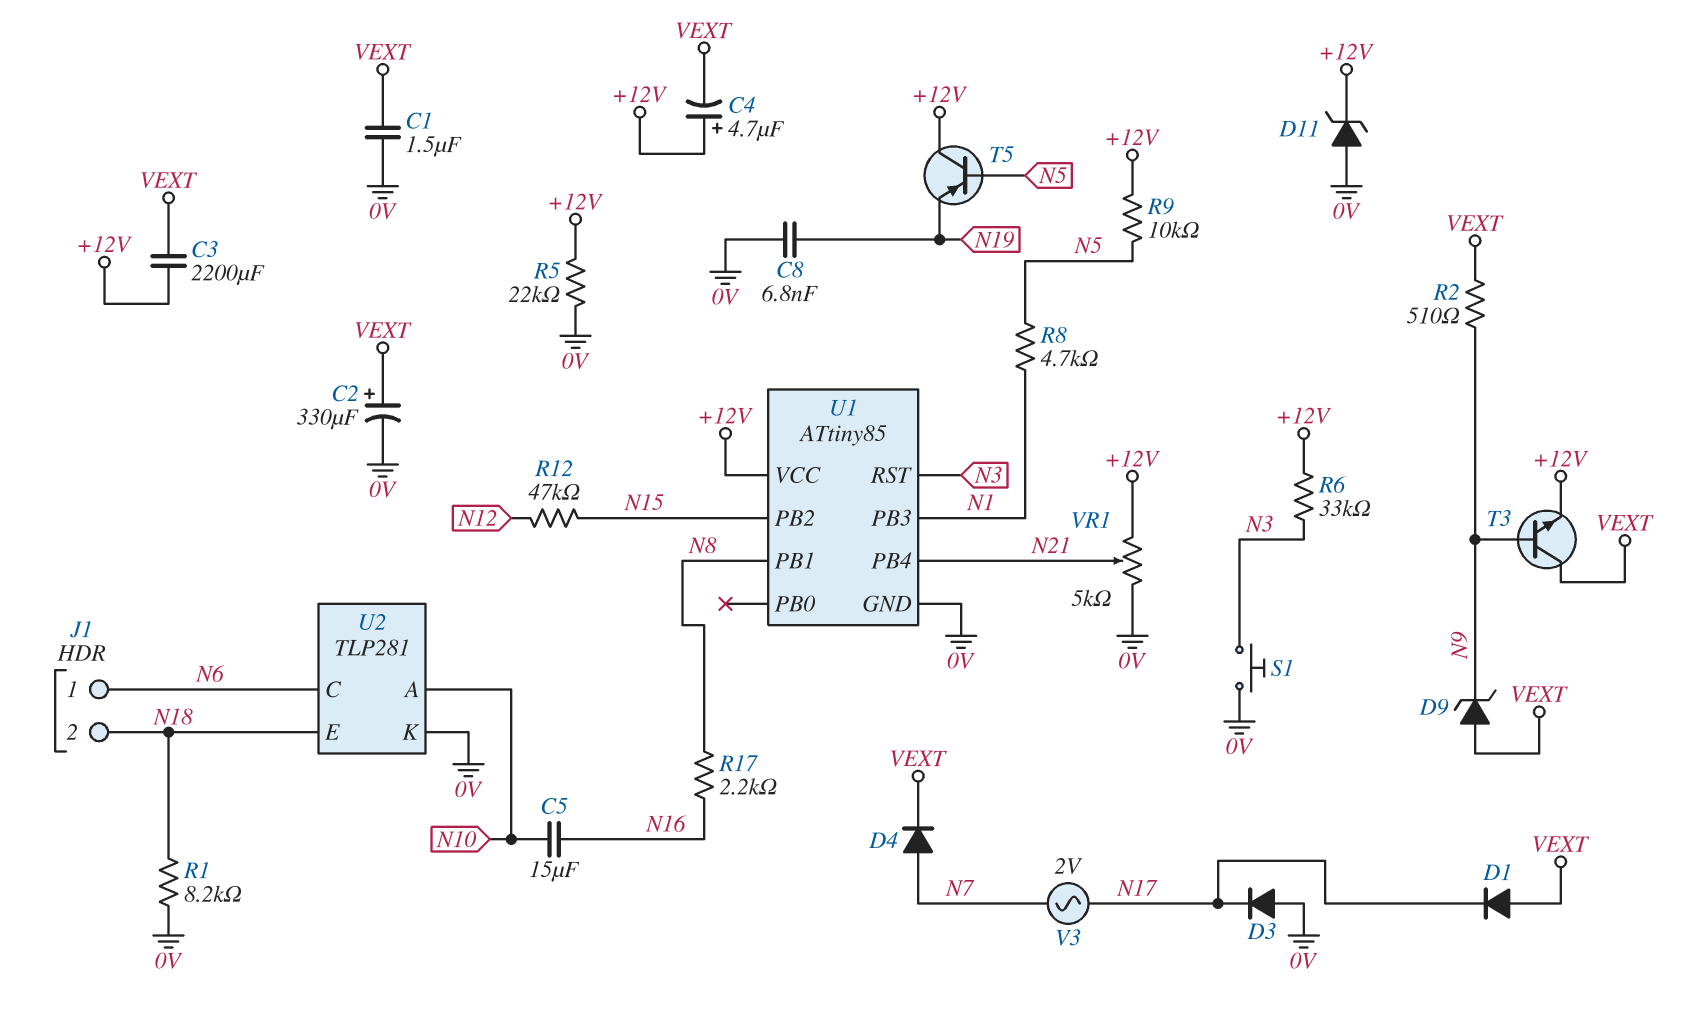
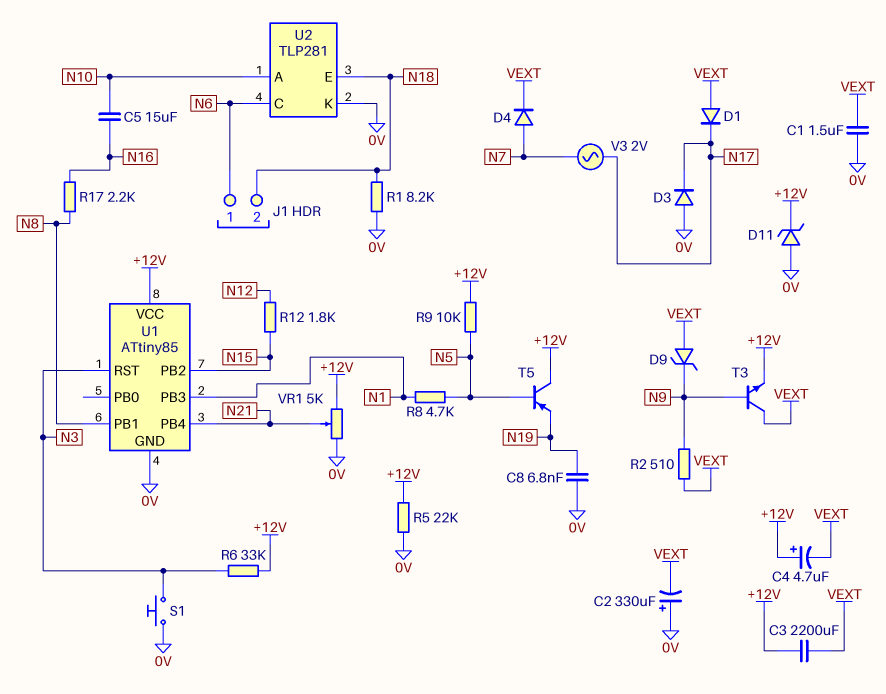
C2: 330uF (plus VEXT, minus 0V) -> 330uF (plus 0V, minus VEXT)
R12: 47k (N12, N15) -> 1.8k (N12, N15)

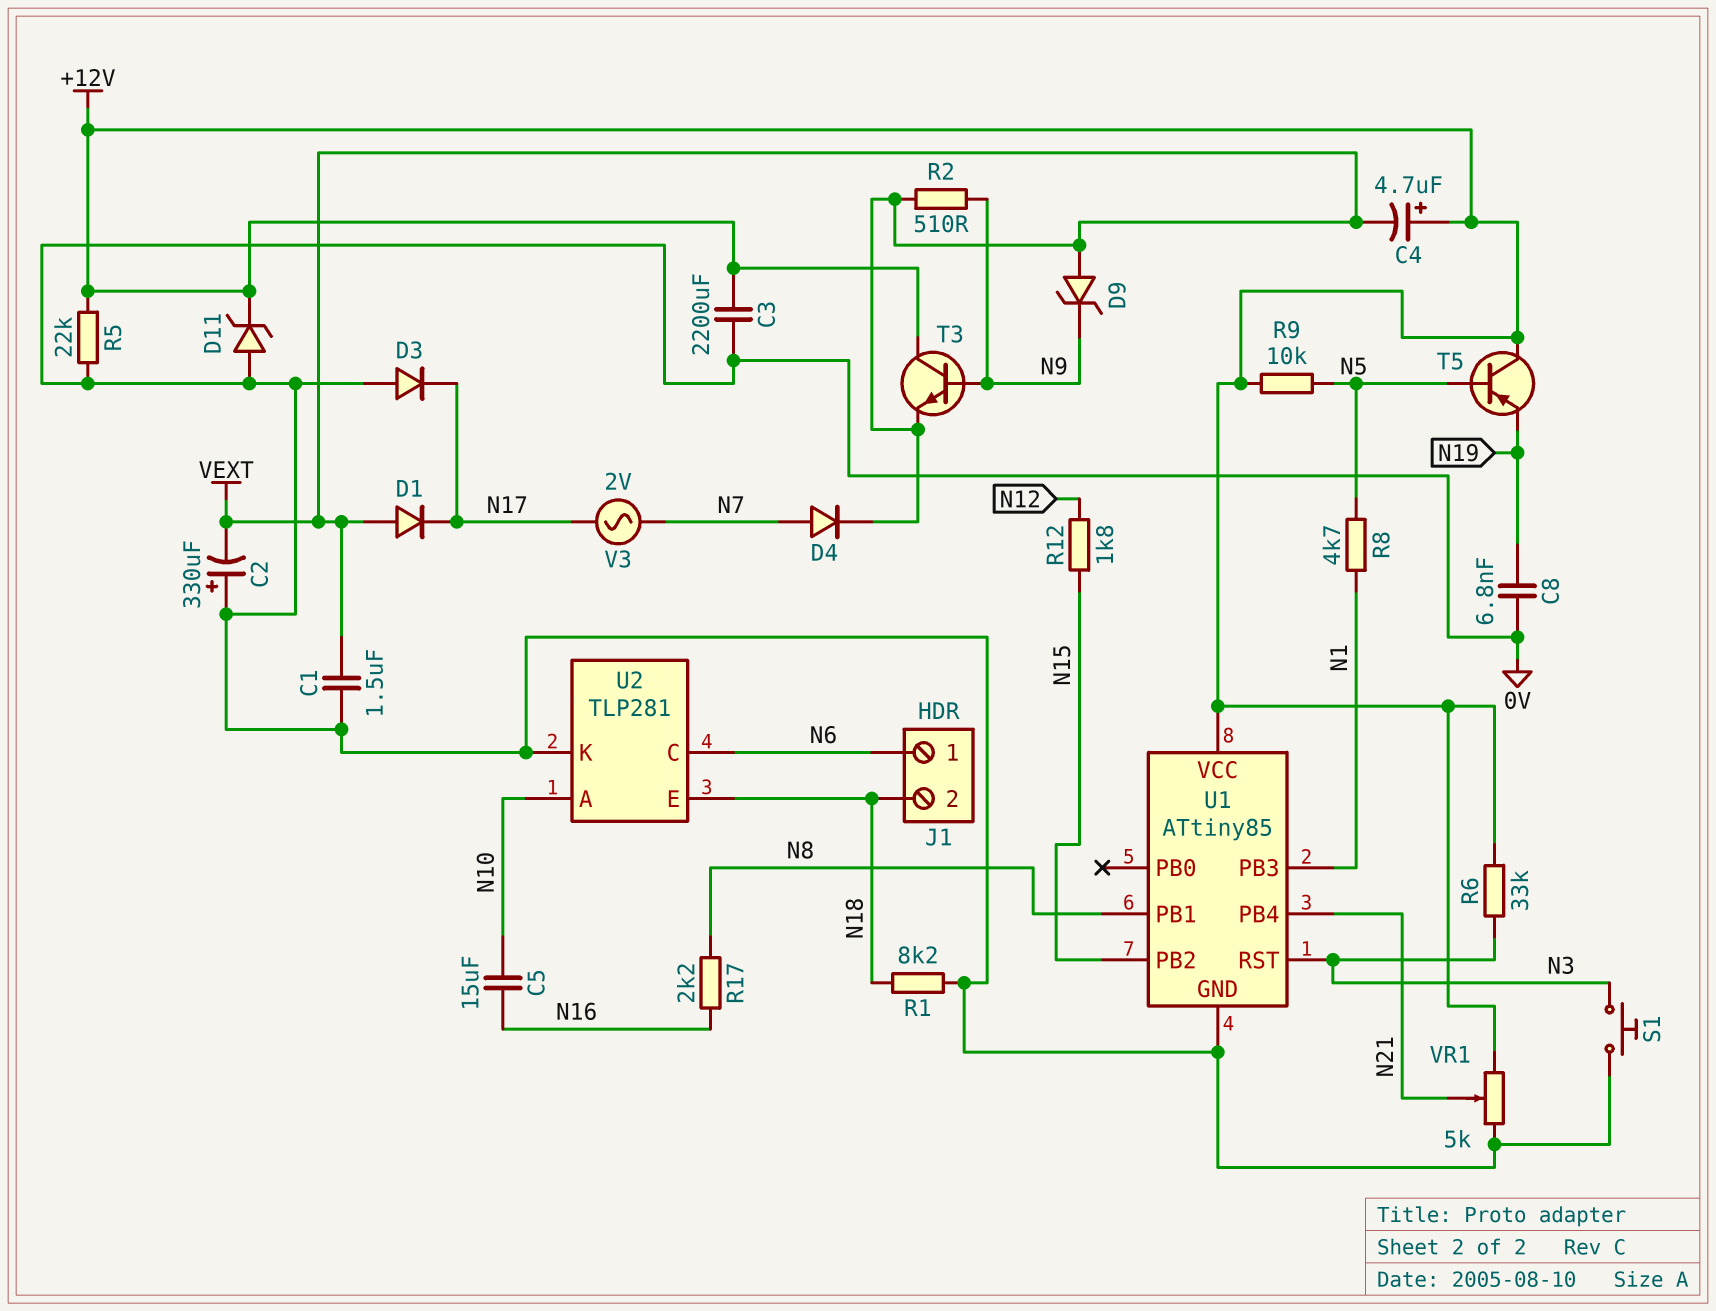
C3: 2200uF (+12V, VEXT) -> 2200uF (+12V, 0V)
T3: NPN (B N9, C VEXT, E +12V) -> NPN (B N9, C +12V, E VEXT)

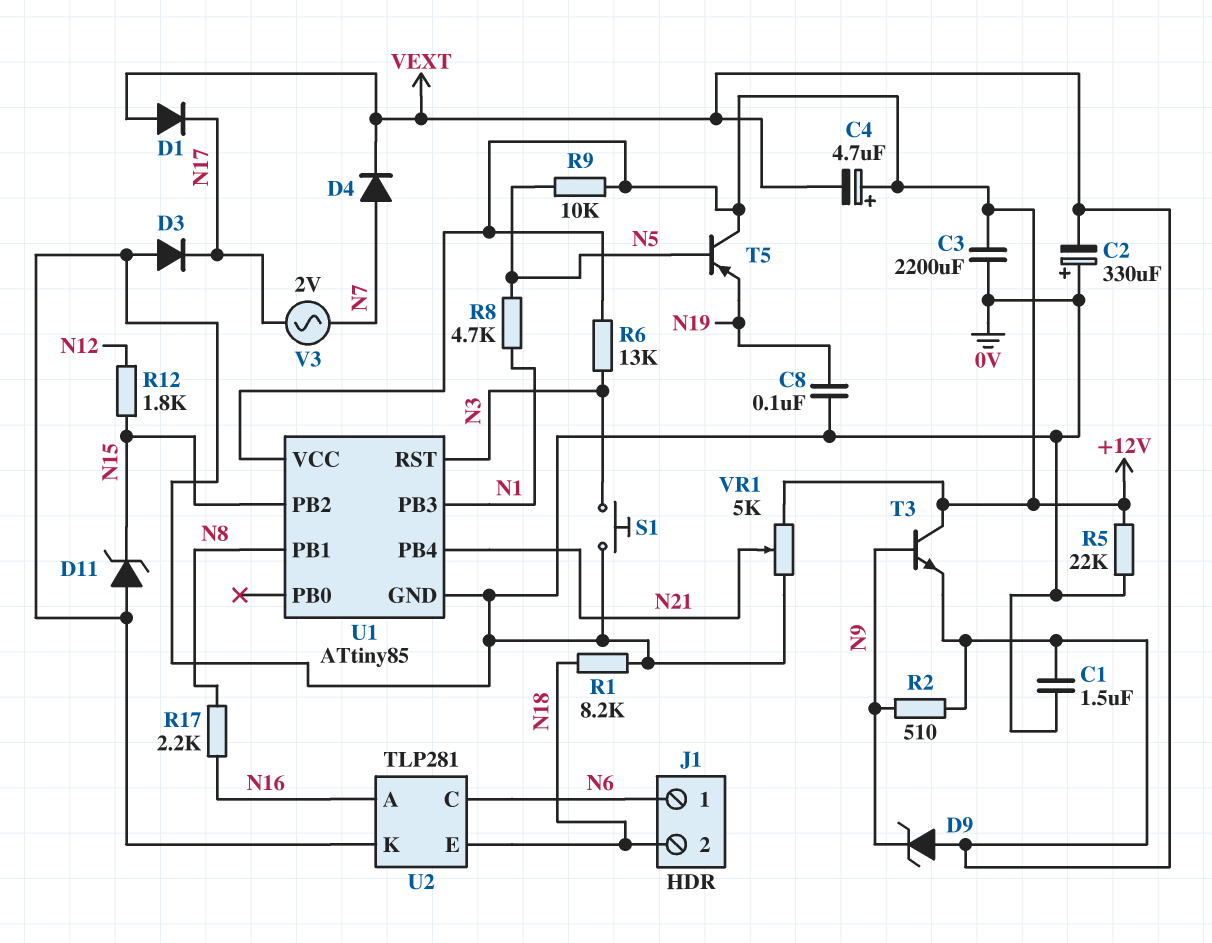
C5: 15uF (N10, N16) -> none
C8: 6.8nF (0V, N19) -> 100nF (0V, N19)
D11: zener (A 0V, K +12V) -> zener (A 0V, K N15)
R6: 33k (+12V, N3) -> 13k (+12V, N3)
U2 pin A: N10 -> N16

